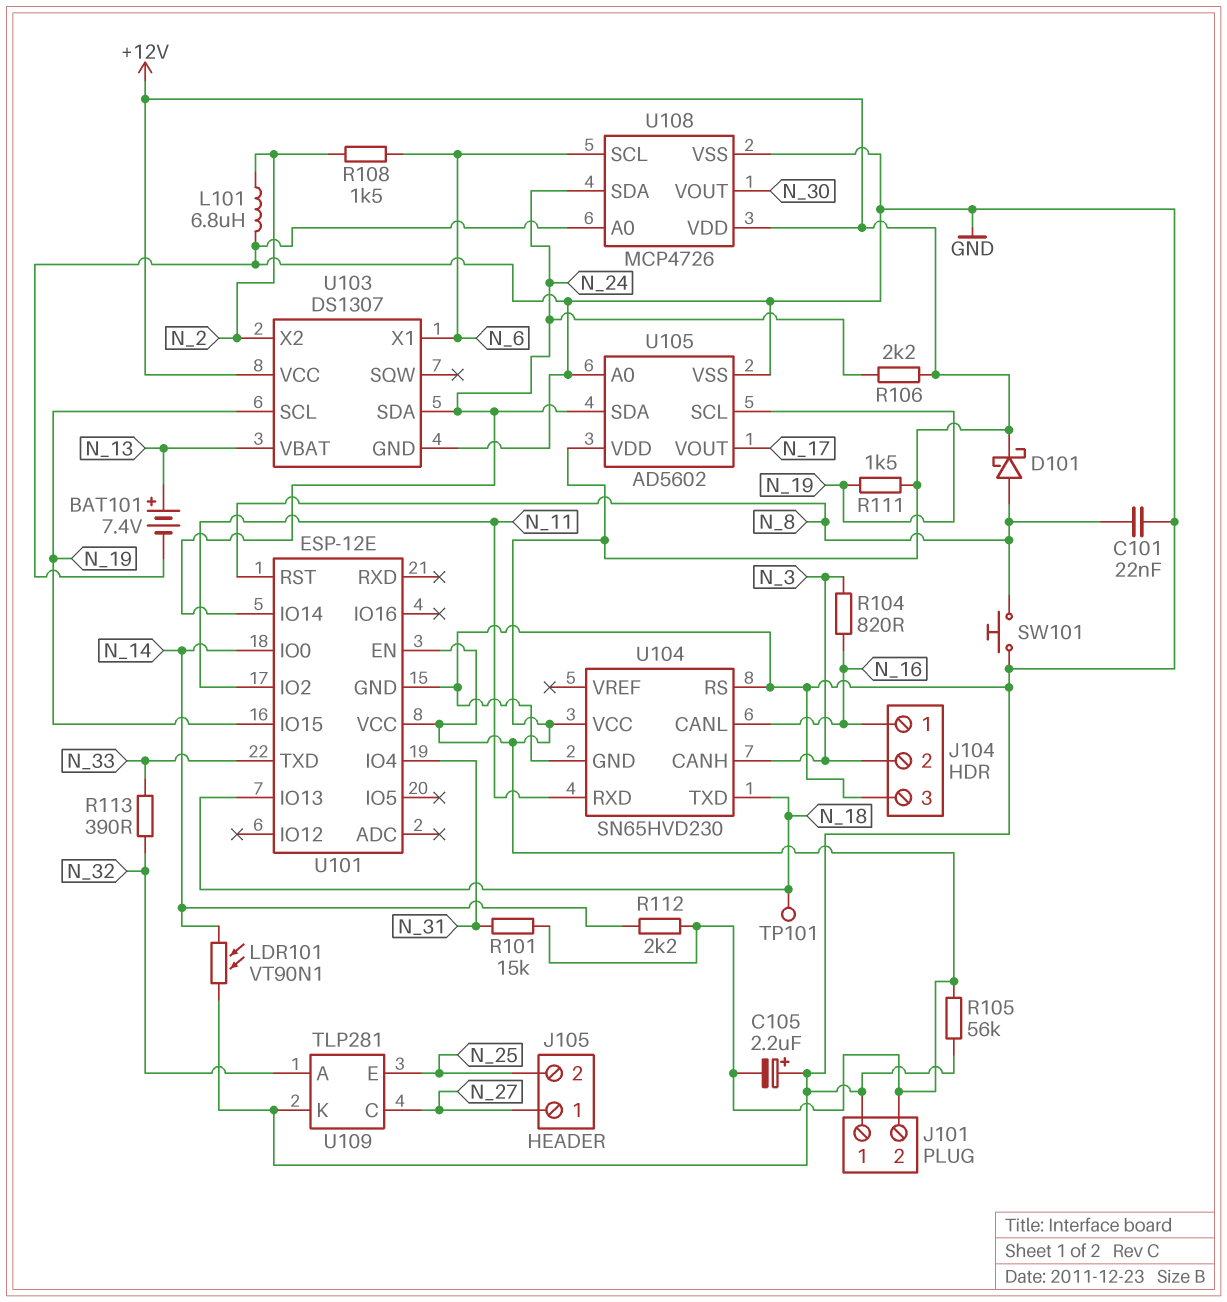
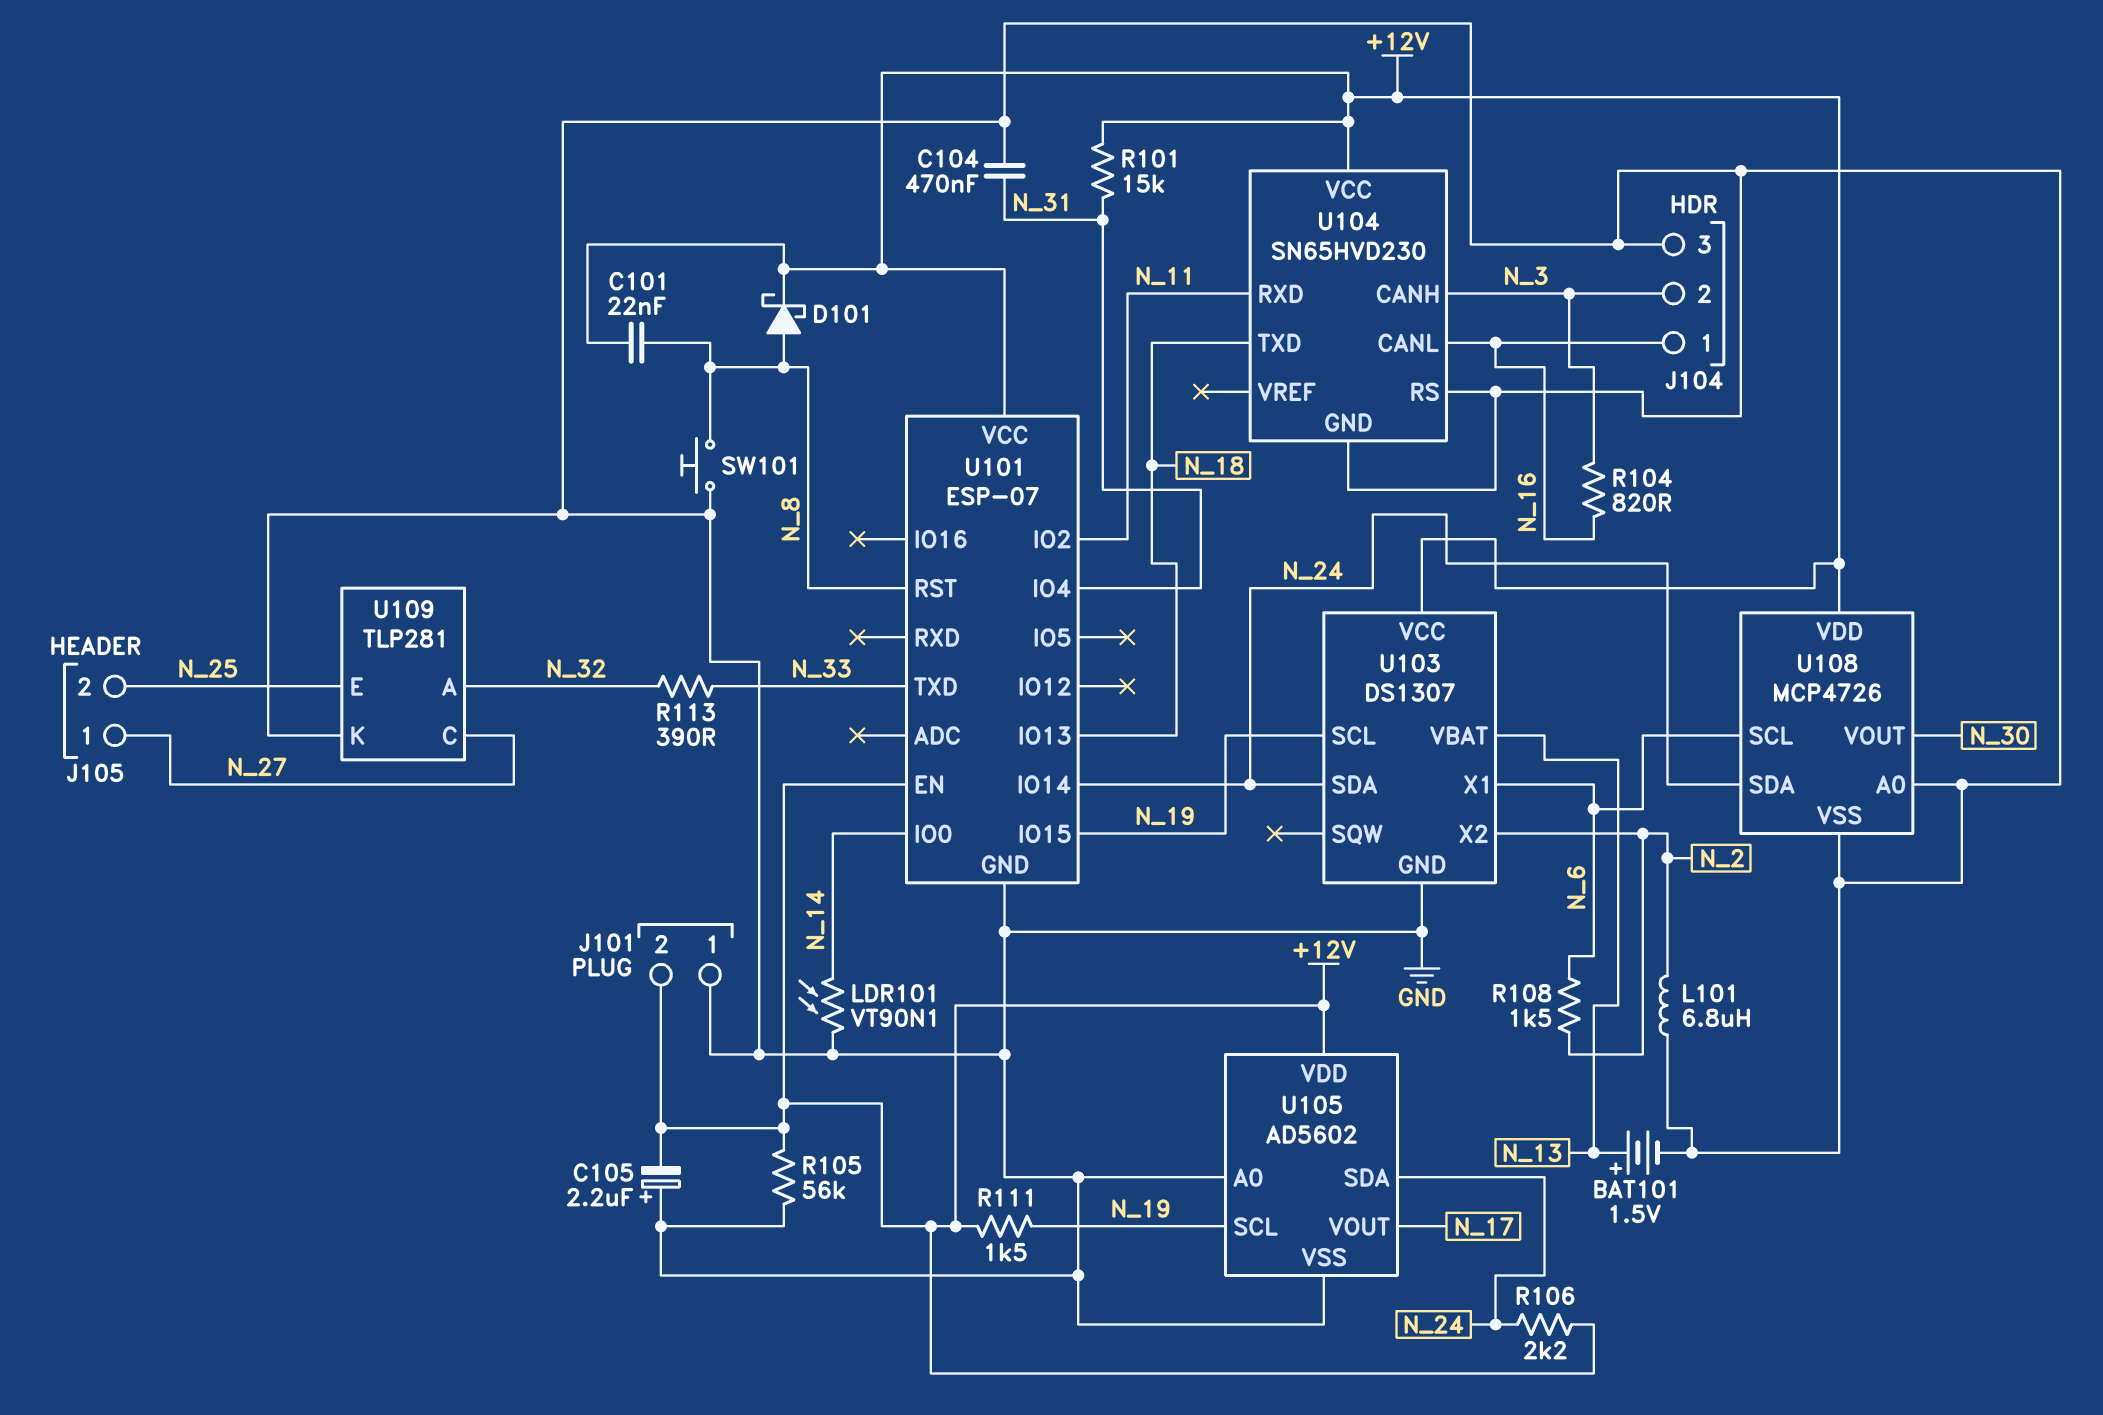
BAT101: 7.4V (plus N_13, minus GND) -> 1.5V (plus N_13, minus GND)
C101: 22nF (GND, N_8) -> 22nF (+12V, N_8)
C104: none -> 470nF (GND, N_31)
R112: 2.2k (+12V, N_14) -> none
TP101: test point (N_18) -> none
U101: ESP-12E -> ESP-07

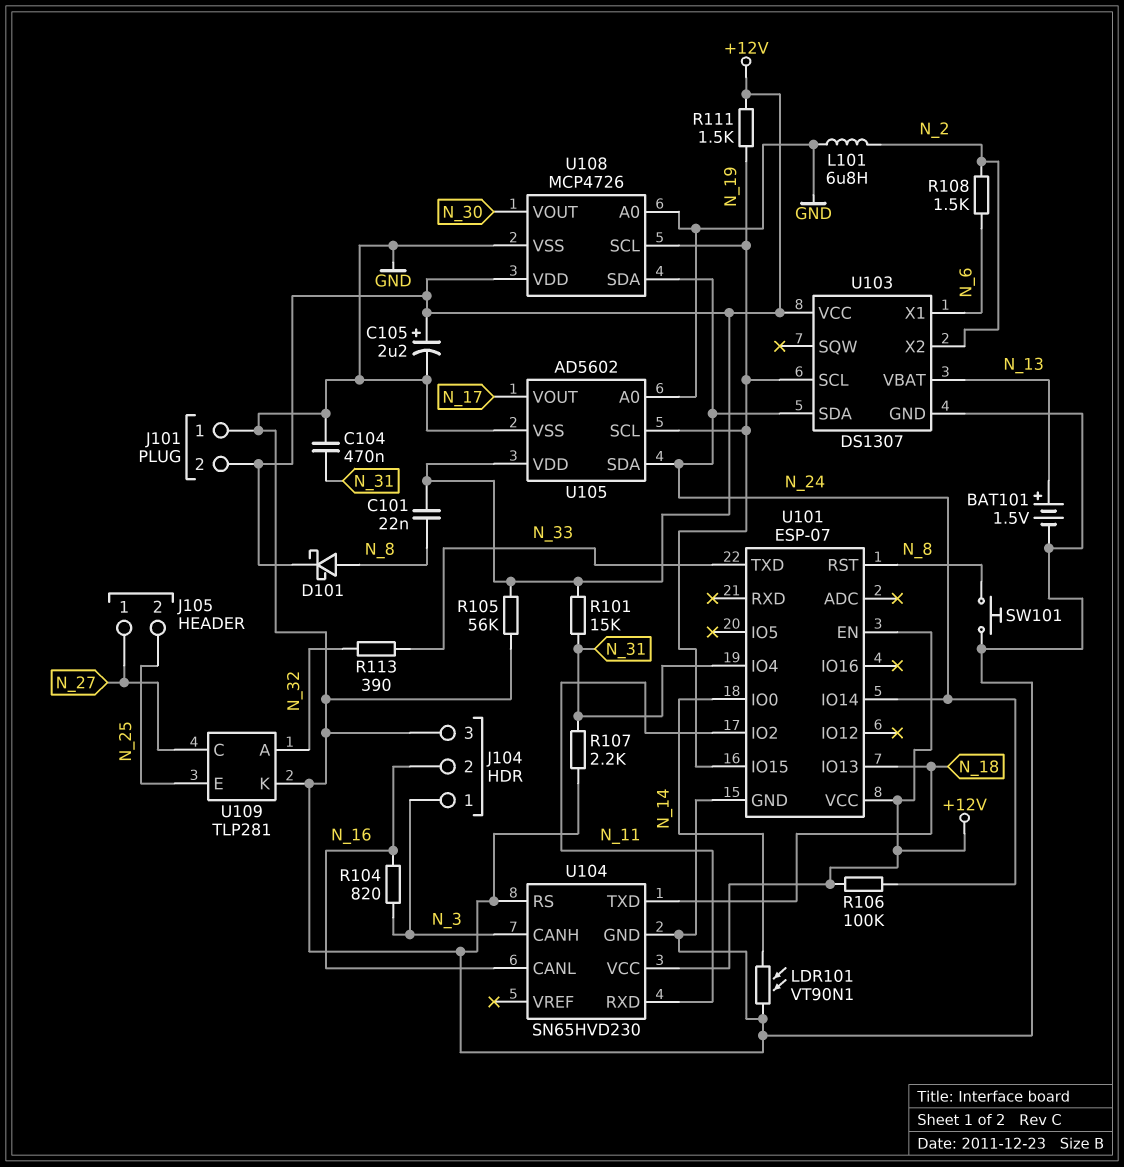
C105: 2.2uF (plus GND, minus +12V) -> 2.2uF (plus +12V, minus GND)
J104 pin 1: N_16 -> N_3
J104 pin 2: N_3 -> N_16
R106: 2.2k (+12V, N_24) -> 100k (+12V, N_24)
R107: none -> 2.2k (GND, N_31)
U108 pin SCL: N_6 -> N_19

